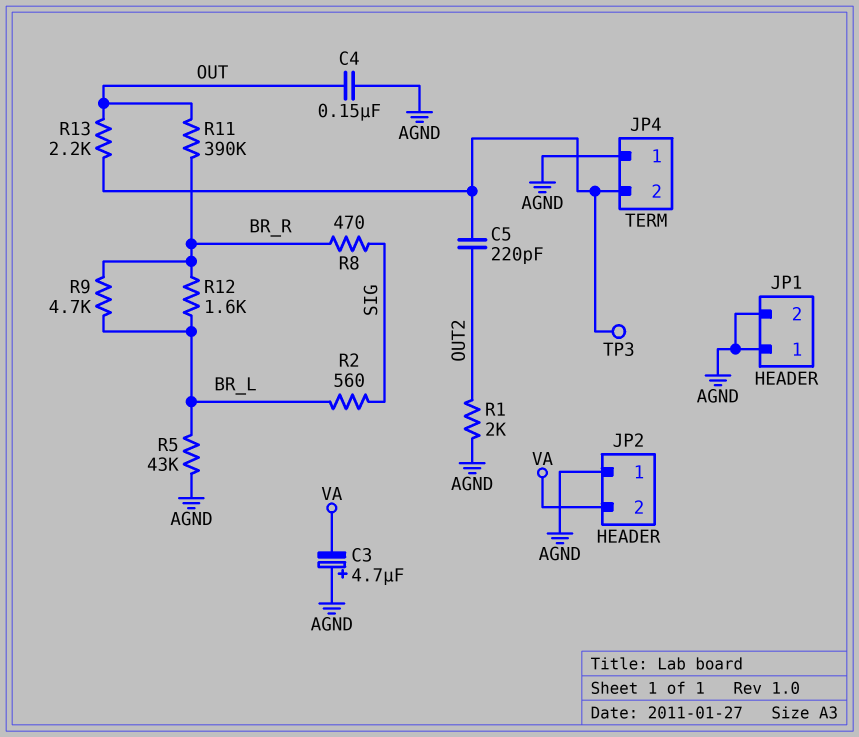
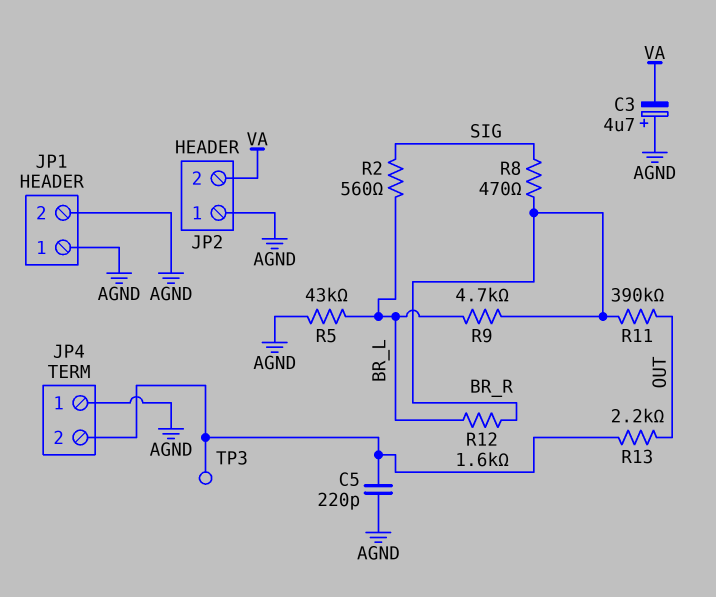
C4: 150nF (AGND, OUT) -> none
C5: 220pF (JP4/2, OUT2) -> 220pF (AGND, JP4/2)
R1: 2k (AGND, OUT2) -> none

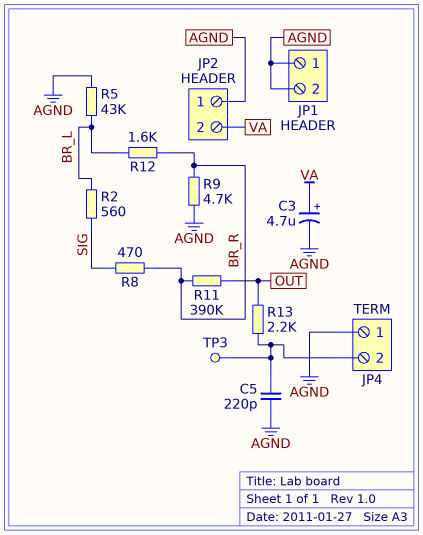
C3: 4.7uF (plus AGND, minus VA) -> 4.7uF (plus VA, minus AGND)
R9: 4.7k (BR_L, BR_R) -> 4.7k (AGND, BR_R)

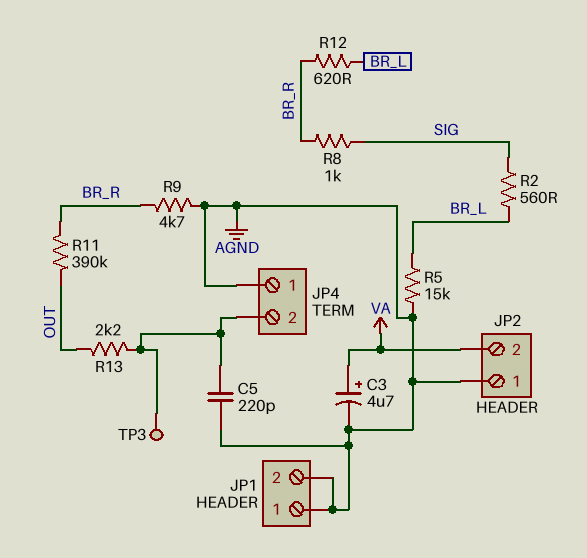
R5: 43k (AGND, BR_L) -> 15k (AGND, BR_L)
R8: 470 (BR_R, SIG) -> 1k (BR_R, SIG)
R12: 1.6k (BR_L, BR_R) -> 620 (BR_L, BR_R)

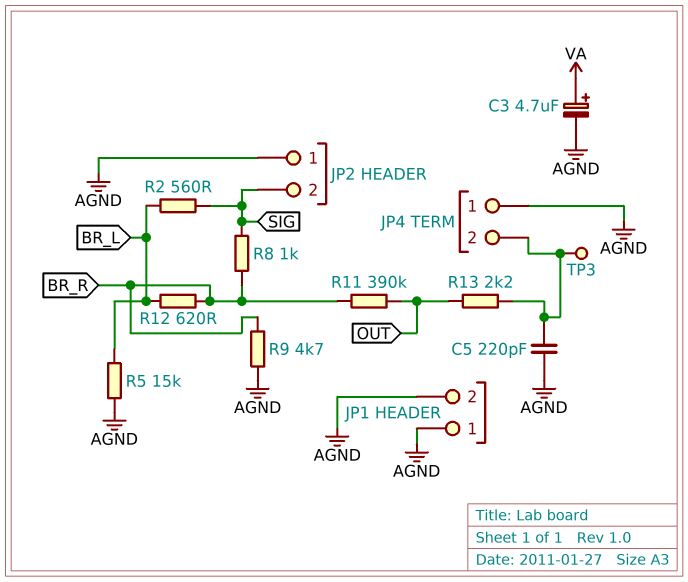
JP2 pin 2: VA -> SIG

